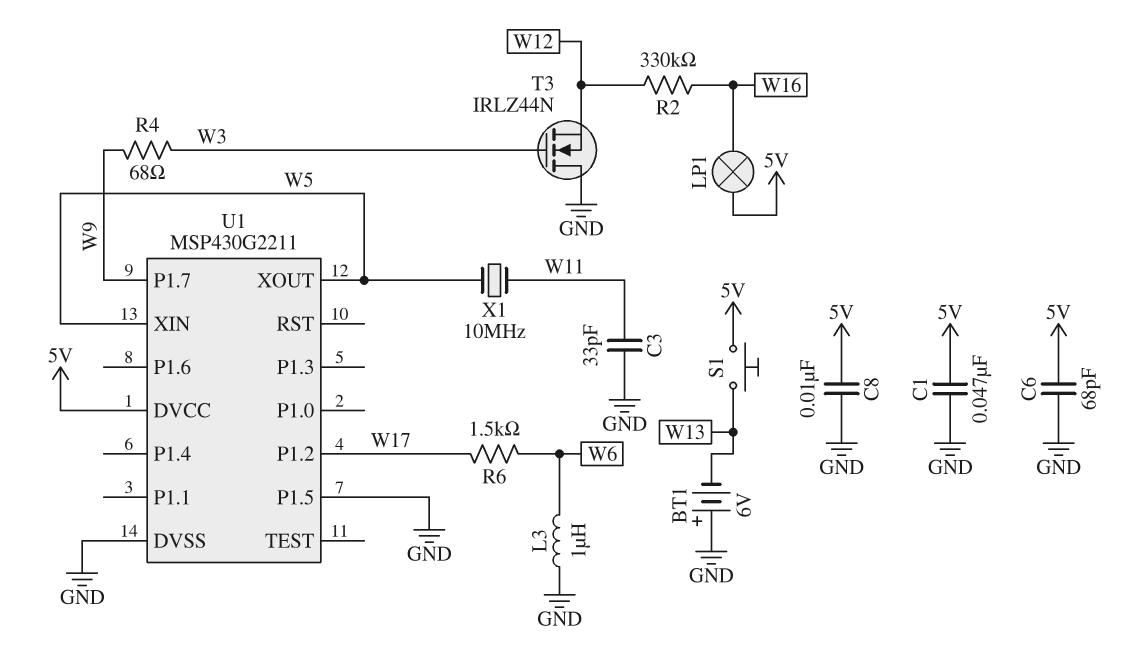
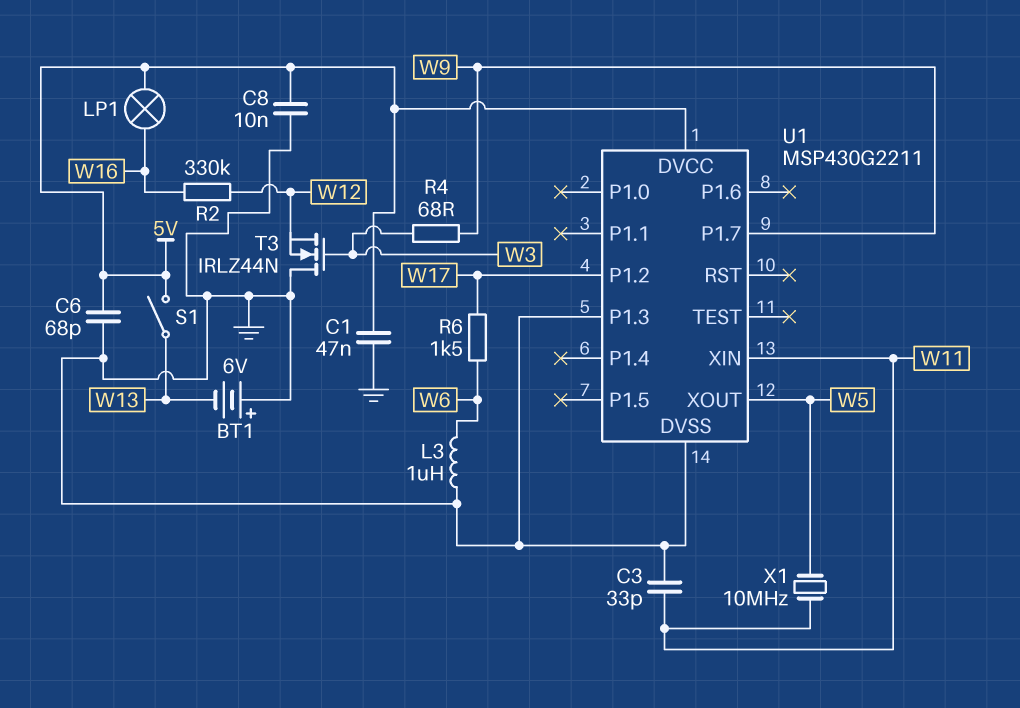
S1: button (5V, W13) -> switch (5V, W13)
U1 pin P1.3: none -> GND
U1 pin P1.5: GND -> none
U1 pin XIN: W5 -> W11

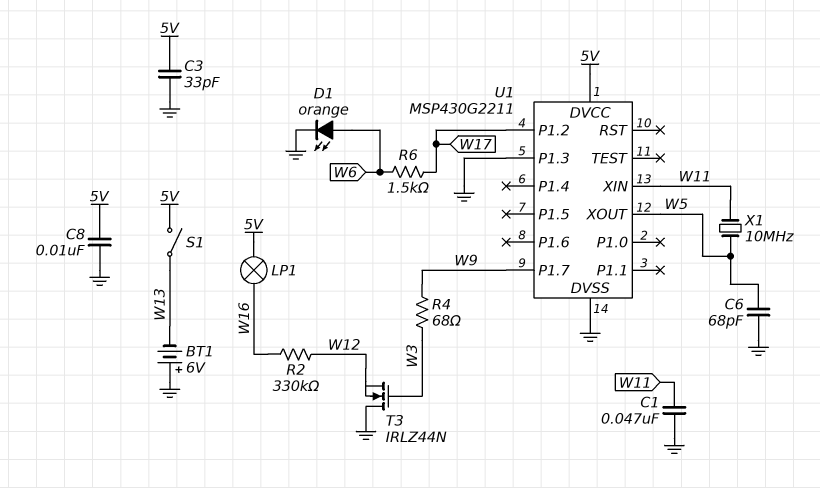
C1: 47nF (5V, GND) -> 47nF (GND, W11)
C3: 33pF (GND, W11) -> 33pF (5V, GND)
C6: 68pF (5V, GND) -> 68pF (GND, W5)
D1: none -> LED orange (A W6, K GND)
L3: 1uH (GND, W6) -> none

